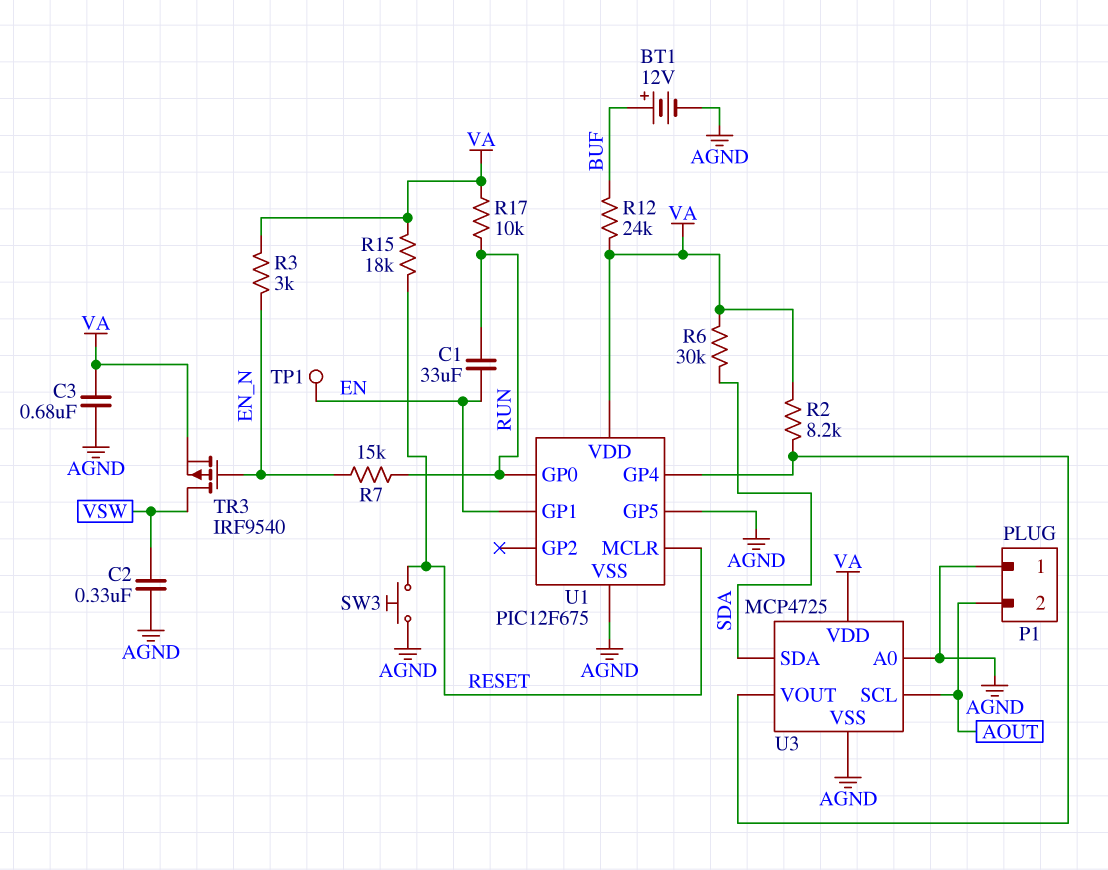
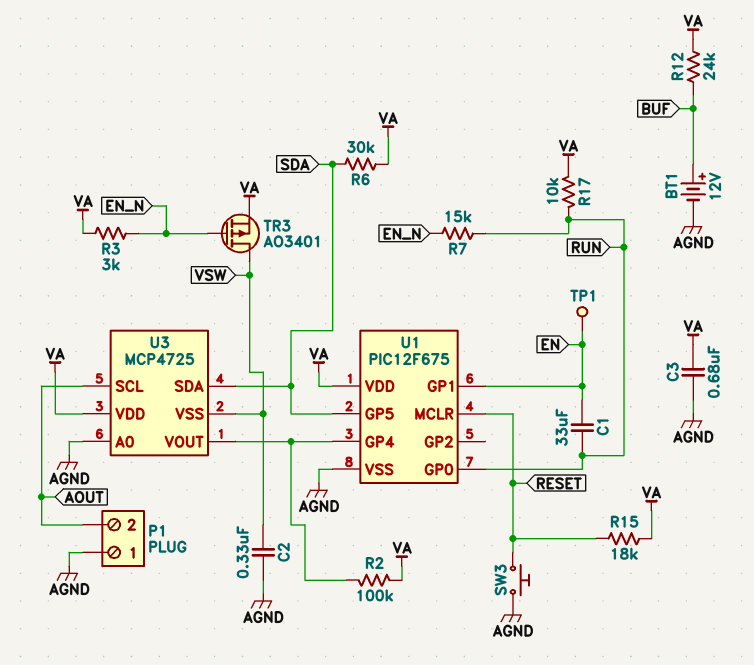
R2: 8.2k (U1/GP4, VA) -> 100k (U1/GP4, VA)
TR3: PMOS IRF9540 (G EN_N, D VSW, S VA) -> PMOS AO3401 (G EN_N, D VSW, S VA)
U1 pin GP5: AGND -> SDA
U3 pin VSS: AGND -> VSW

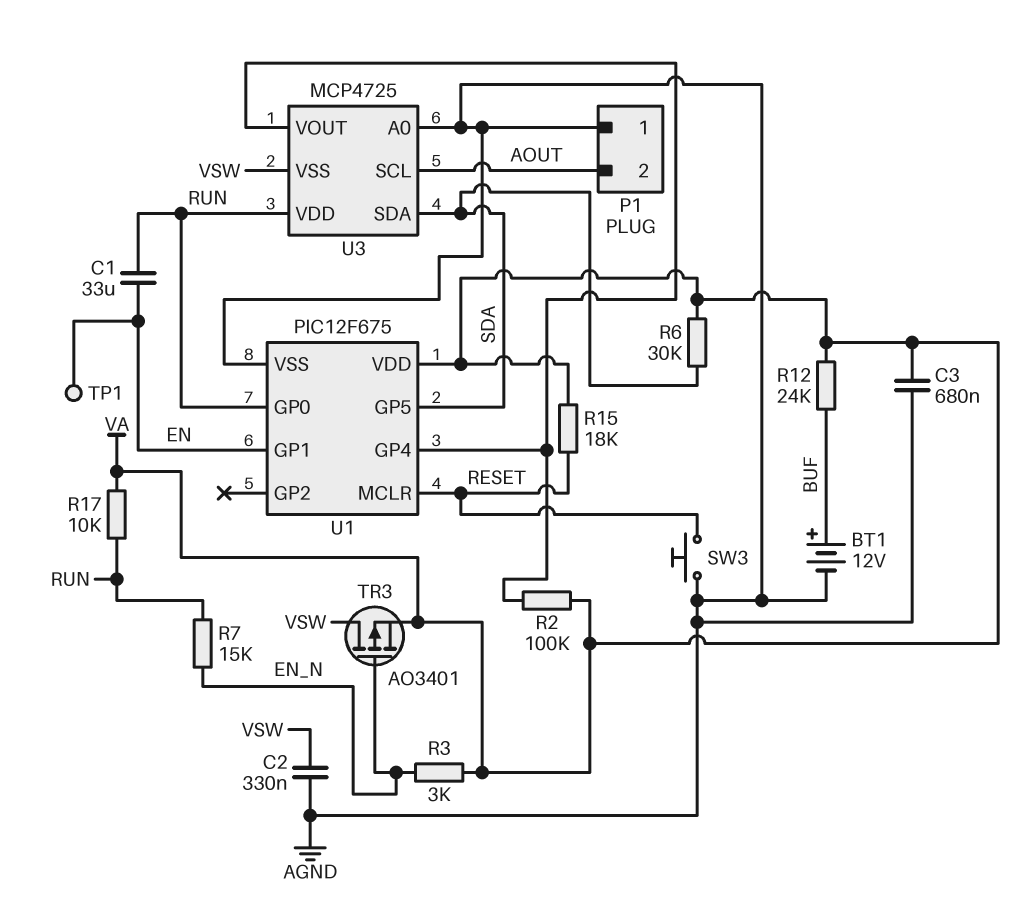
U3 pin VDD: VA -> RUN

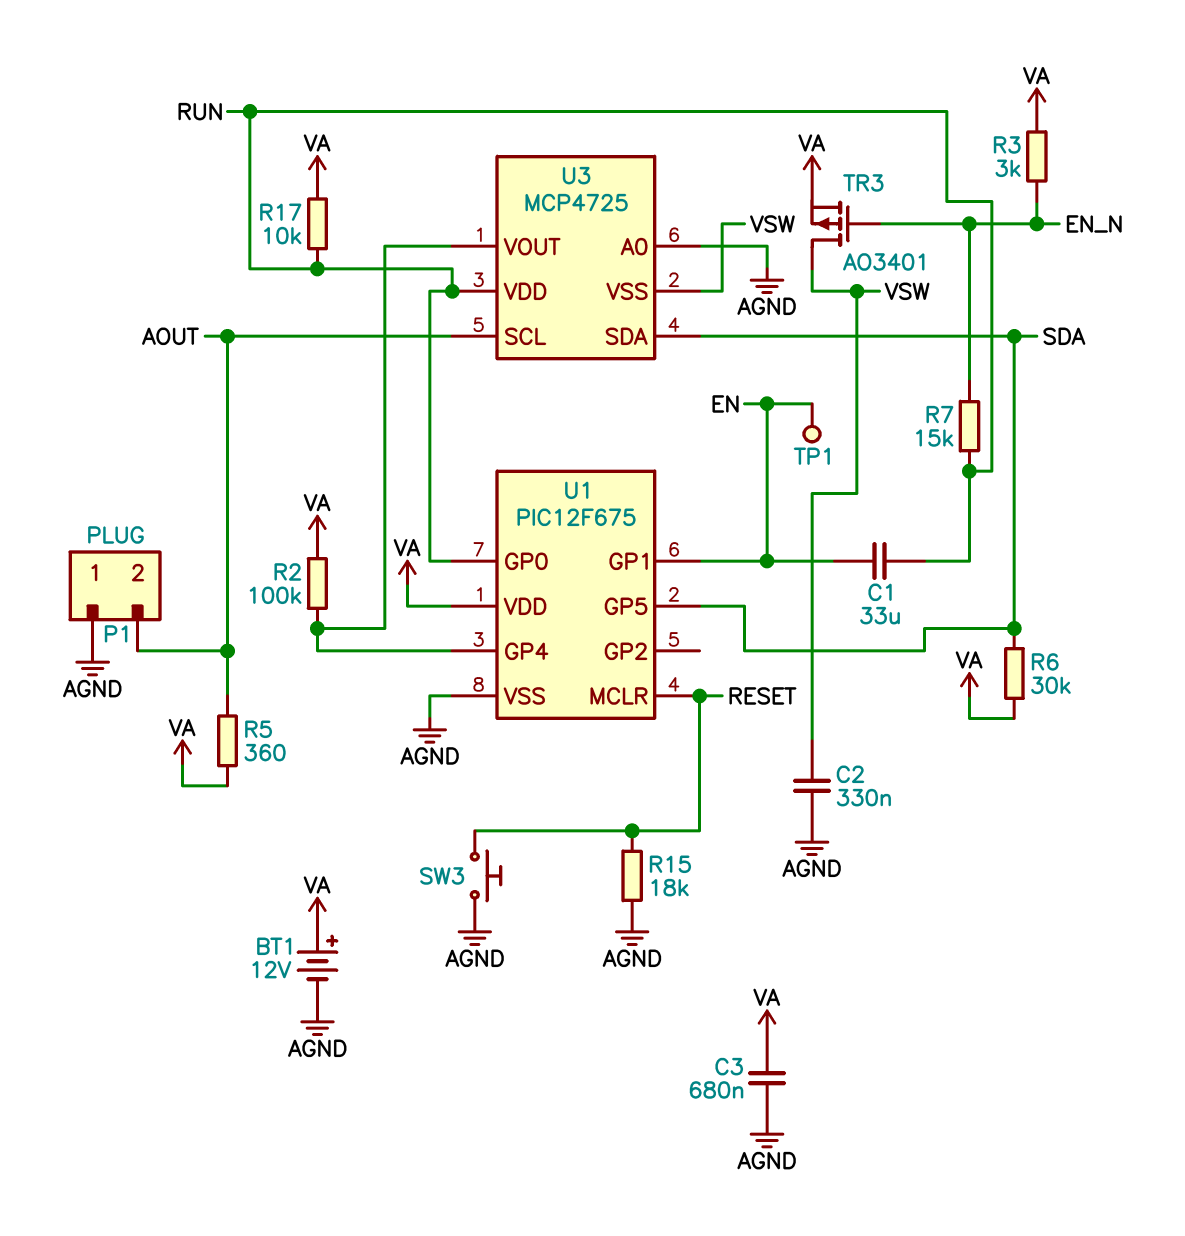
BT1: 12V (plus BUF, minus AGND) -> 12V (plus VA, minus AGND)
R5: none -> 360 (AOUT, VA)
R12: 24k (BUF, VA) -> none
R15: 18k (RESET, VA) -> 18k (AGND, RESET)

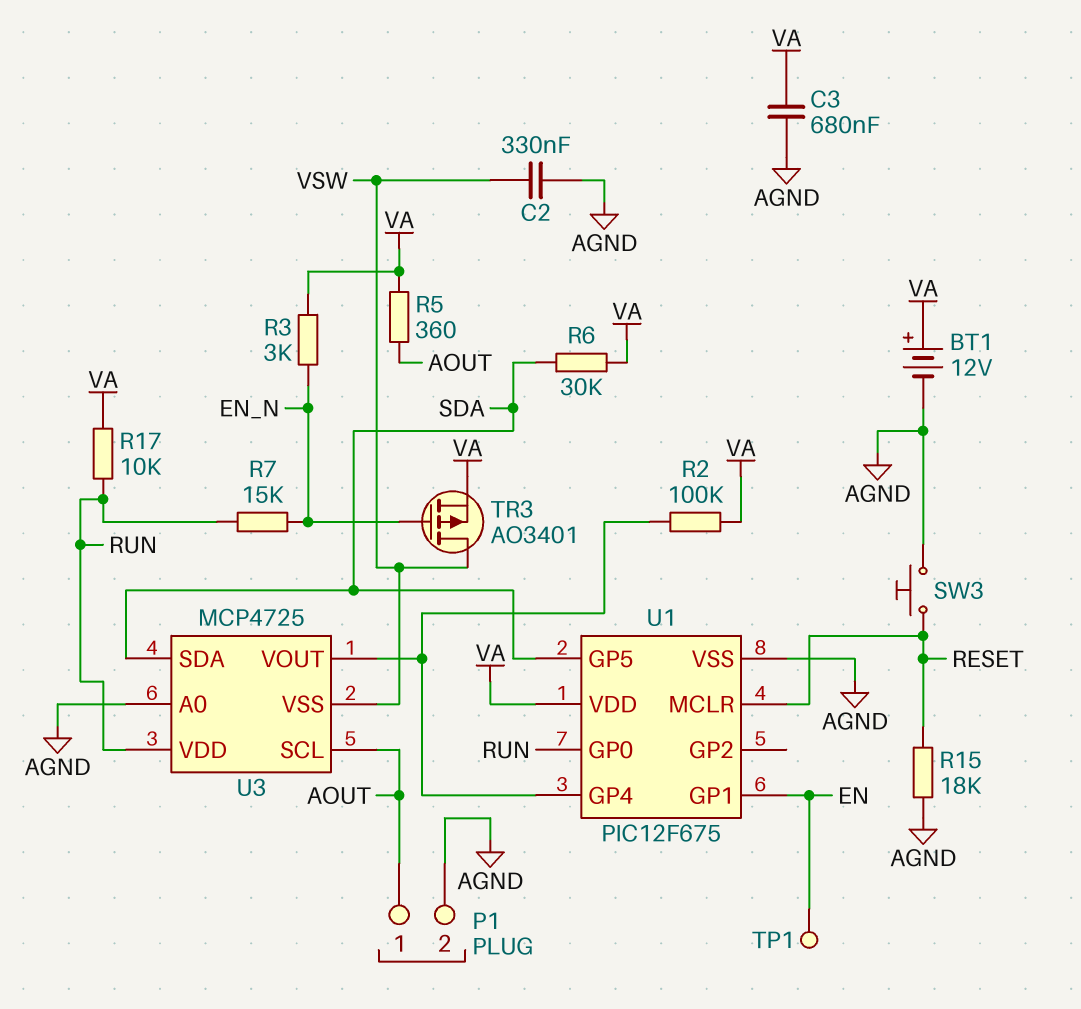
C1: 33uF (EN, RUN) -> none
P1 pin 1: AGND -> AOUT
P1 pin 2: AOUT -> AGND

